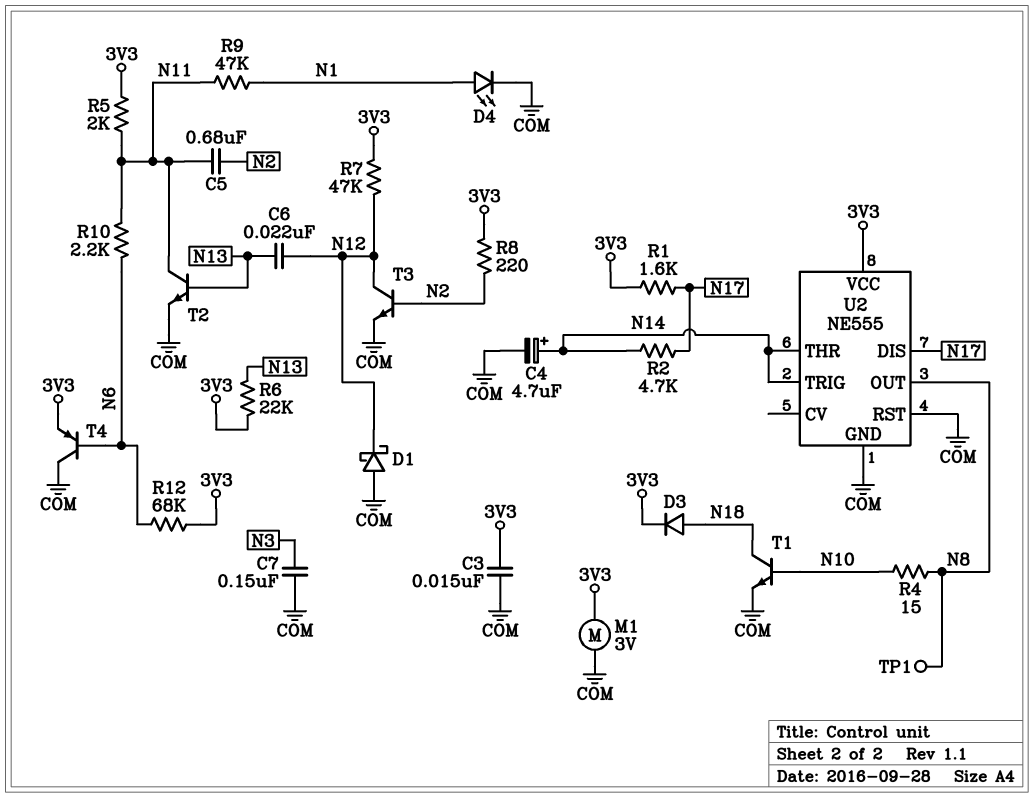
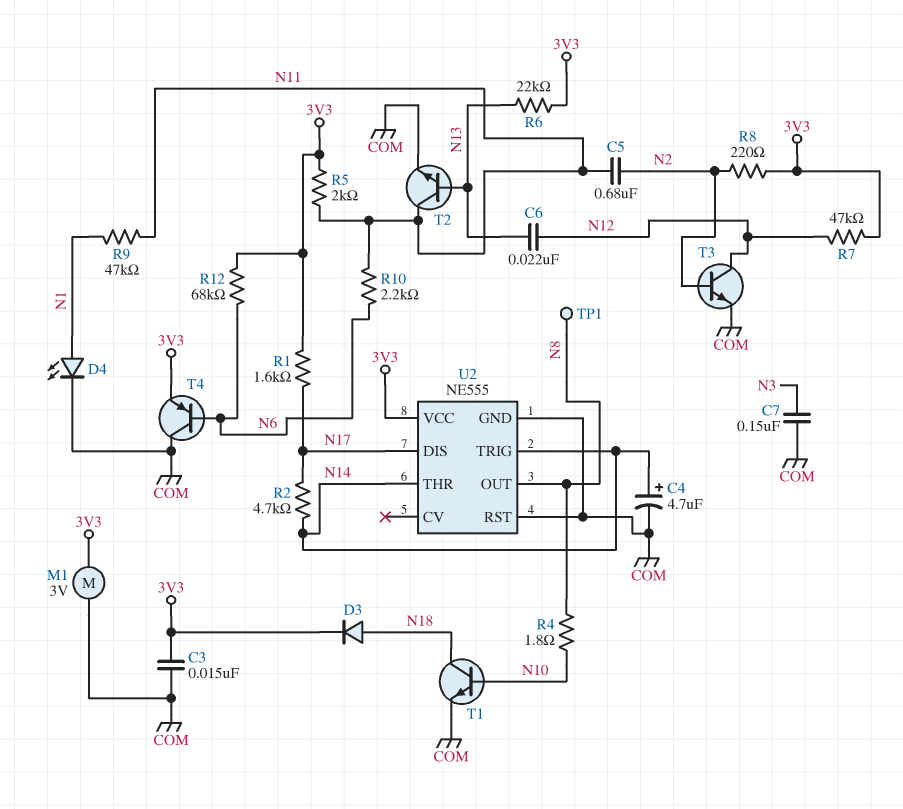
D1: schottky (A COM, K N12) -> none
R4: 15 (N8, N10) -> 1.8 (N8, N10)

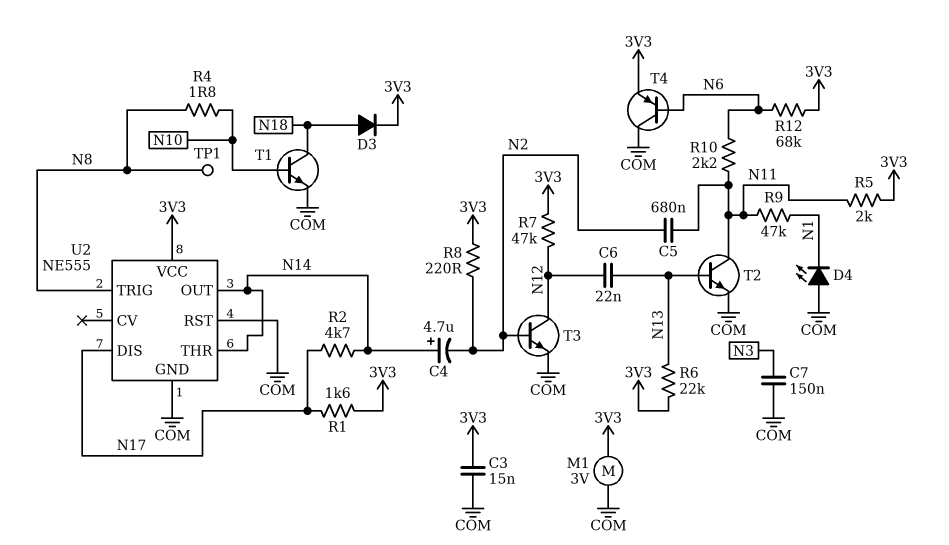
C4: 4.7uF (plus N14, minus COM) -> 4.7uF (plus N14, minus N2)
D4: LED (A N1, K COM) -> LED (A COM, K N1)
U2 pin OUT: N8 -> N14
U2 pin TRIG: N14 -> N8

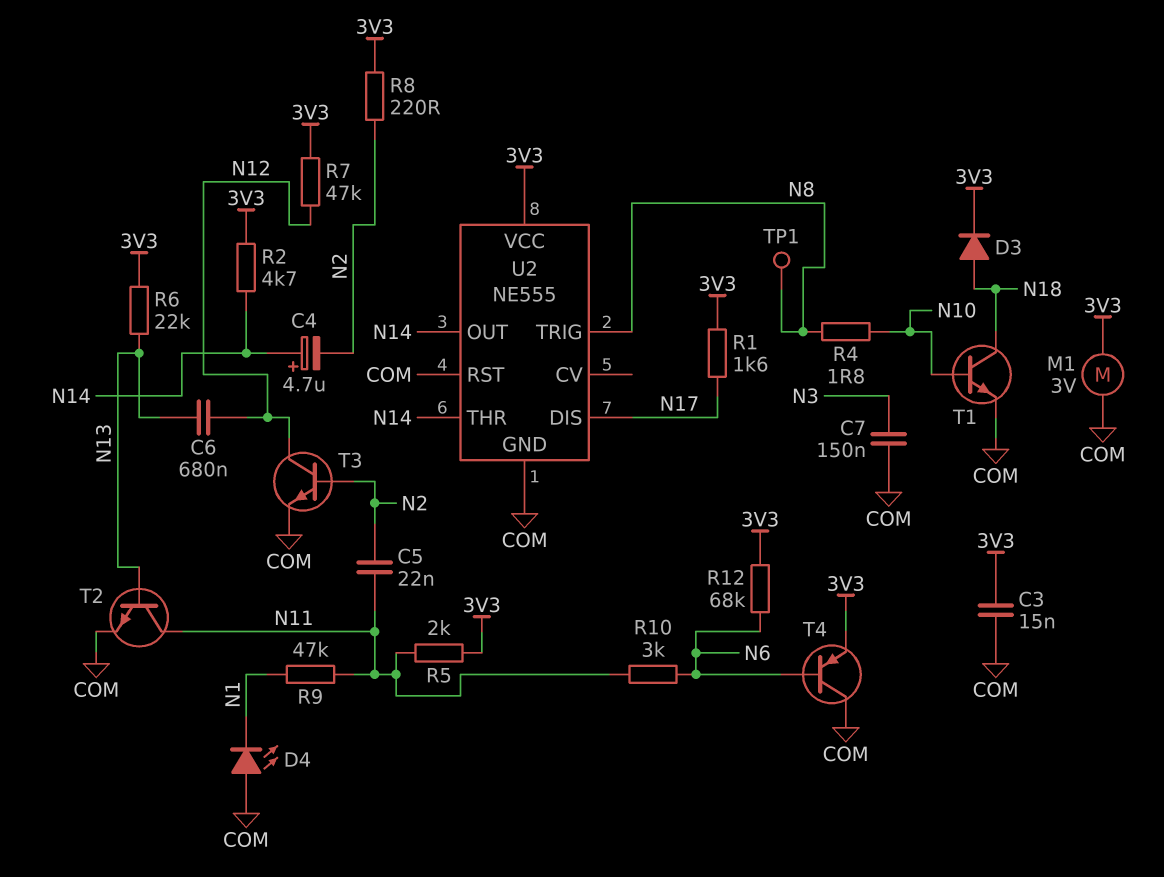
C5: 680nF (N2, N11) -> 22nF (N2, N11)
C6: 22nF (N12, N13) -> 680nF (N12, N13)
R2: 4.7k (N14, N17) -> 4.7k (3V3, N14)
R10: 2.2k (N6, N11) -> 3k (N6, N11)

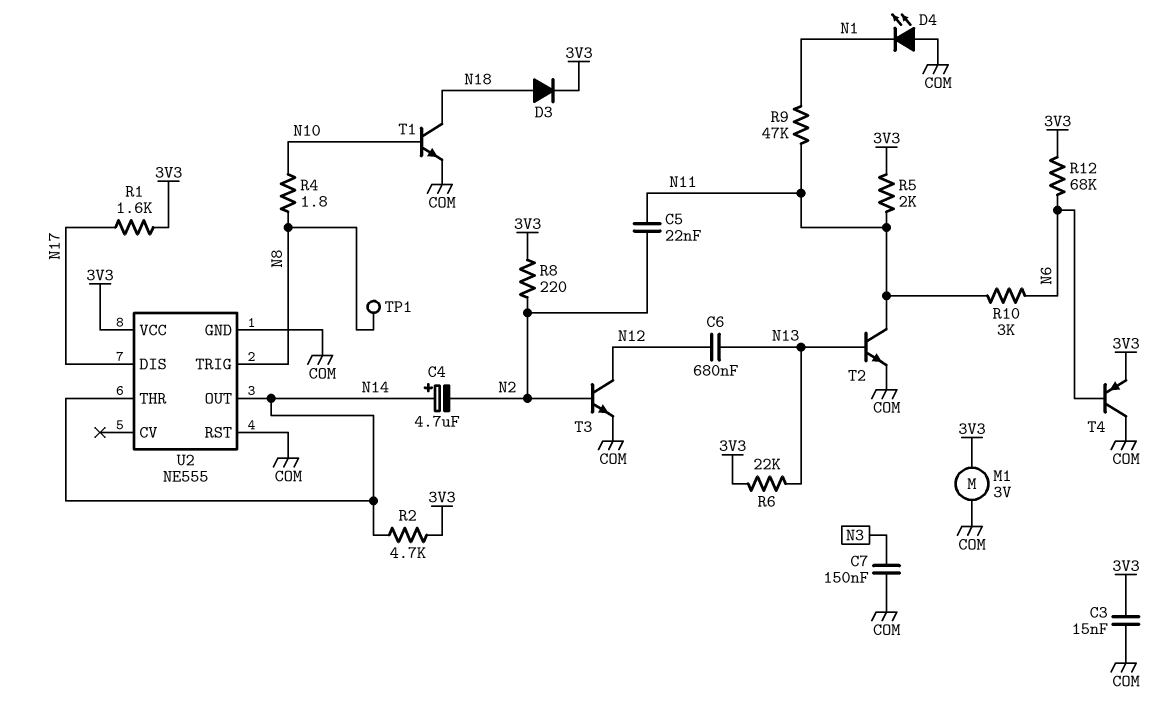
R7: 47k (3V3, N12) -> none

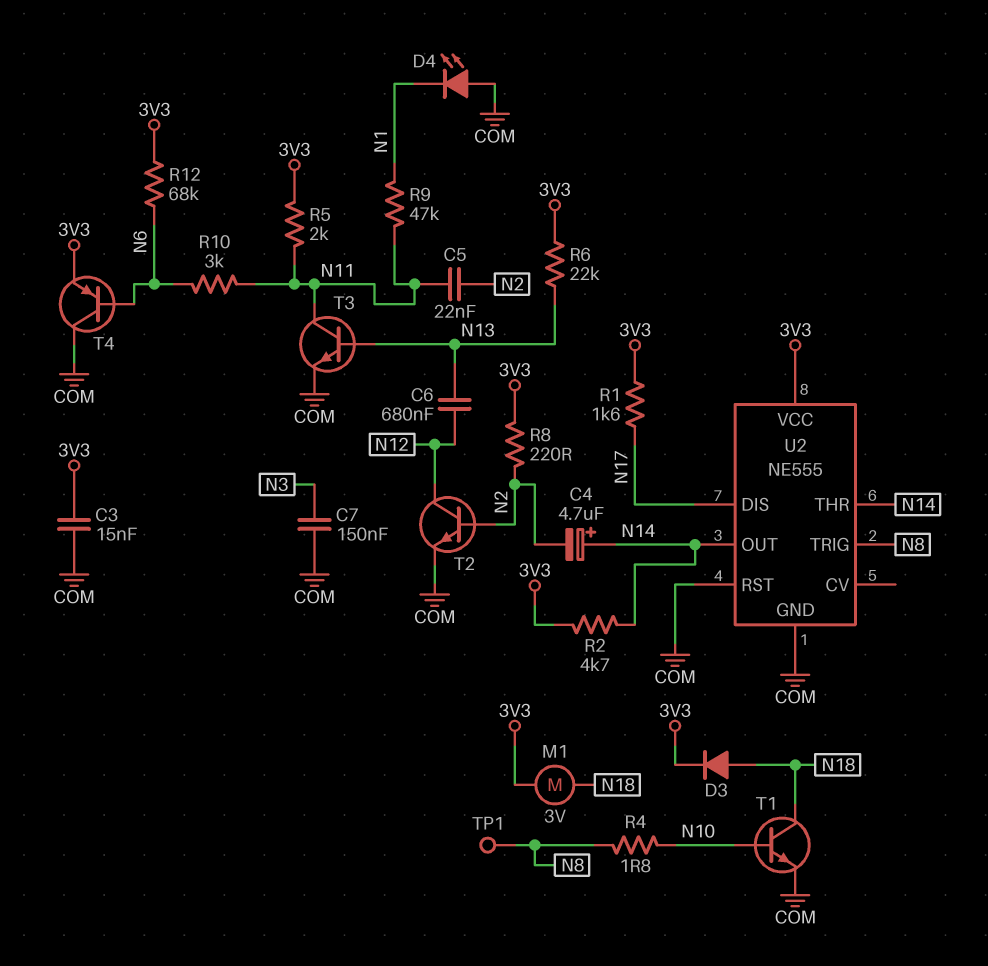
M1: motor 3V (3V3, COM) -> motor 3V (3V3, N18)
T2: NPN (B N13, C N11, E COM) -> NPN (B N2, C N12, E COM)
T3: NPN (B N2, C N12, E COM) -> NPN (B N13, C N11, E COM)

